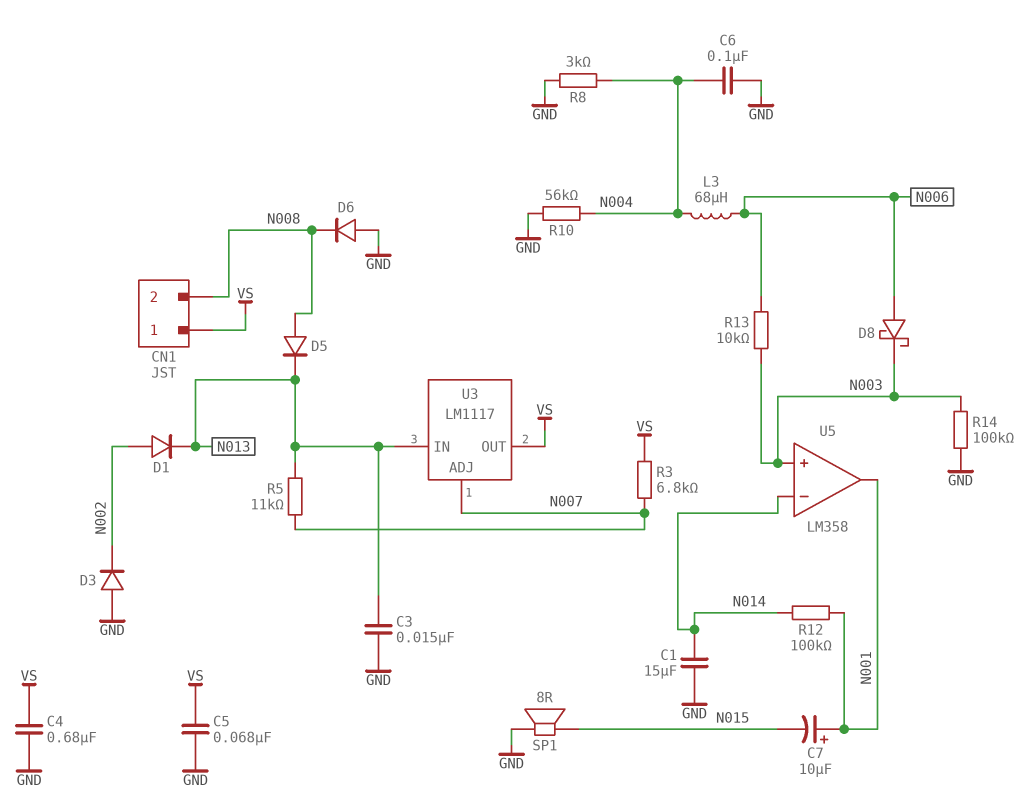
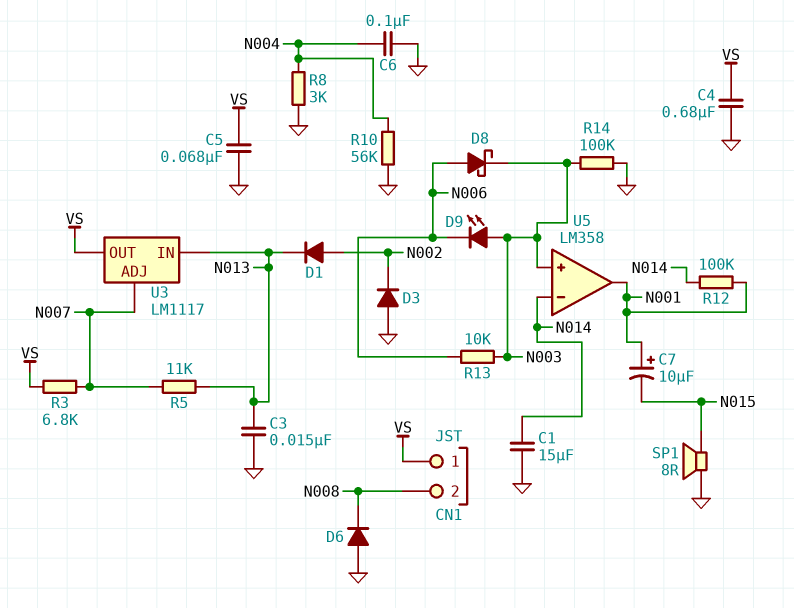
D5: diode (A N008, K N013) -> none
D9: none -> LED (A N003, K N006)
L3: 68uH (N004, N006) -> none

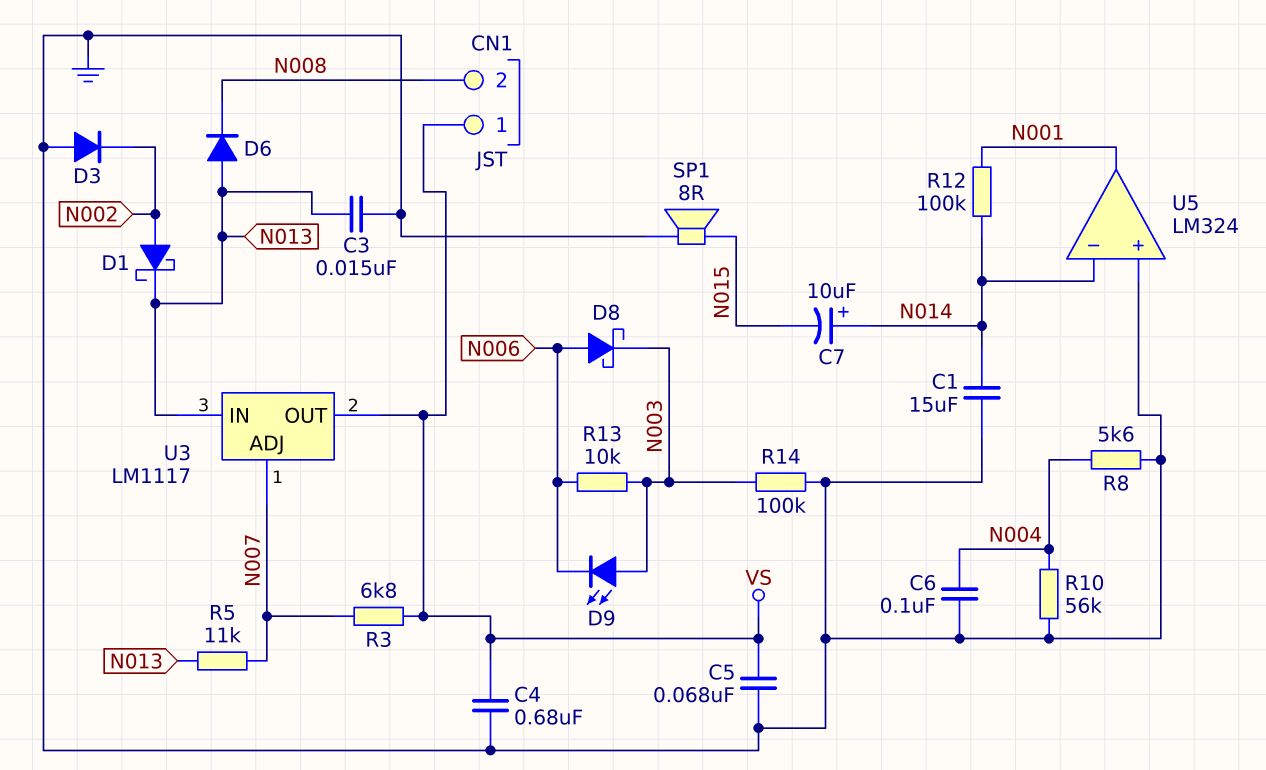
C7: 10uF (plus N001, minus N015) -> 10uF (plus N014, minus N015)
D1: diode (A N002, K N013) -> schottky (A N002, K N013)
D6: diode (A GND, K N008) -> diode (A N013, K N008)
R8: 3k (GND, N004) -> 5.6k (GND, N004)
U5: LM358 -> LM324
U5 pin in+: N003 -> GND

